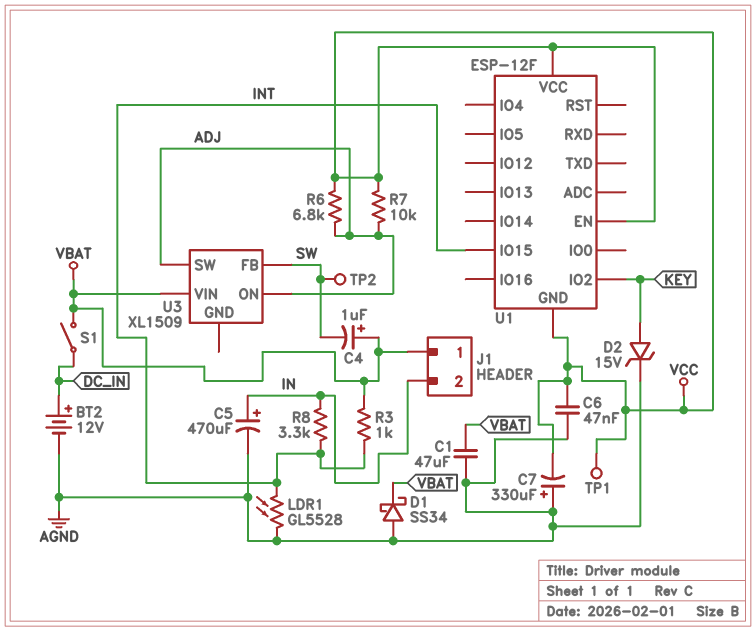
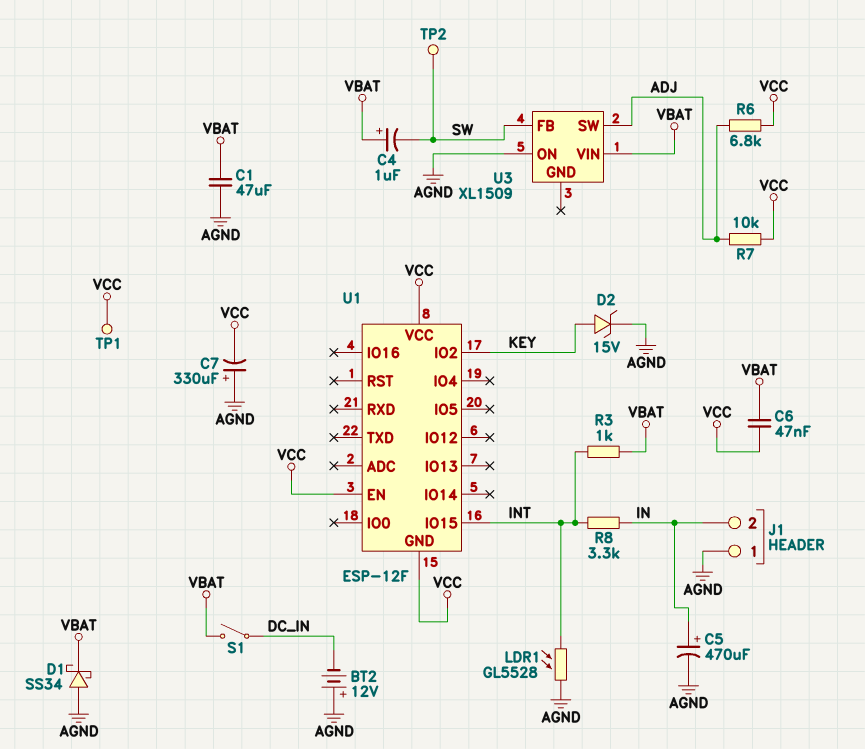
BT2: 12V (plus DC_IN, minus AGND) -> 12V (plus AGND, minus DC_IN)
C6: 47nF (AGND, VCC) -> 47nF (VBAT, VCC)
J1 pin 1: VBAT -> AGND
U3 pin ON: ADJ -> AGND

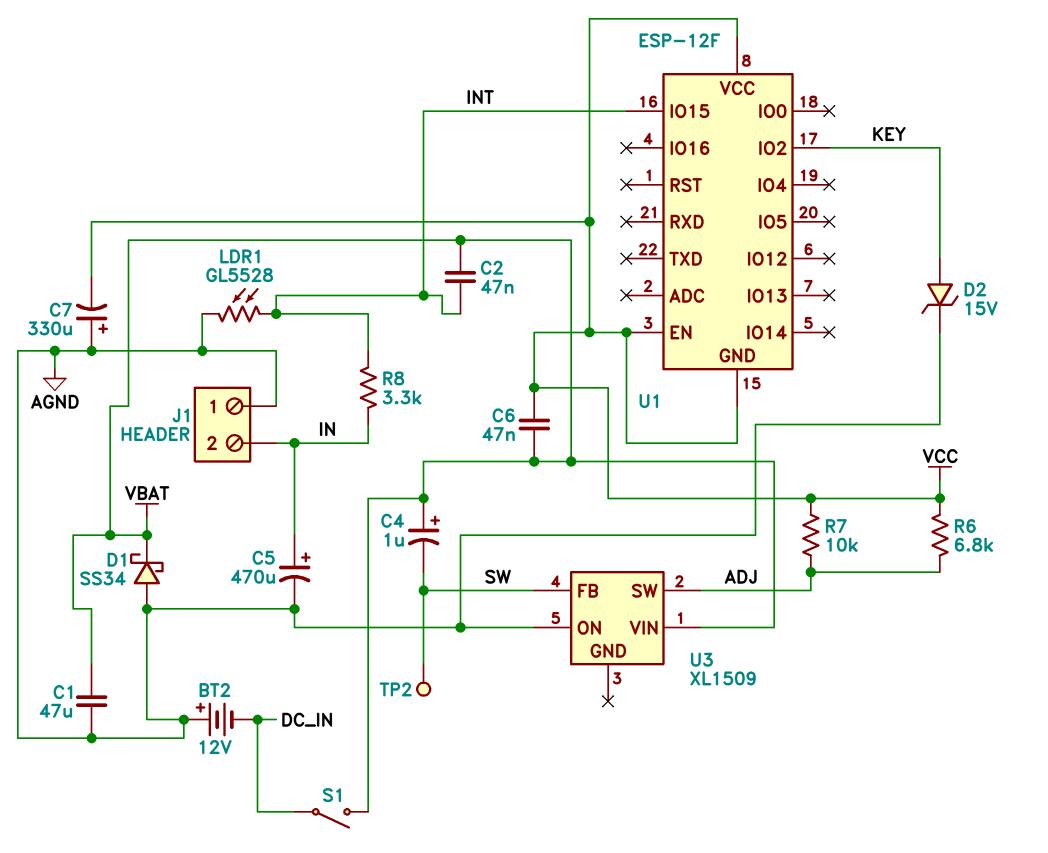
C2: none -> 47nF (INT, VBAT)
R3: 1k (INT, VBAT) -> none
TP1: test point (VCC) -> none

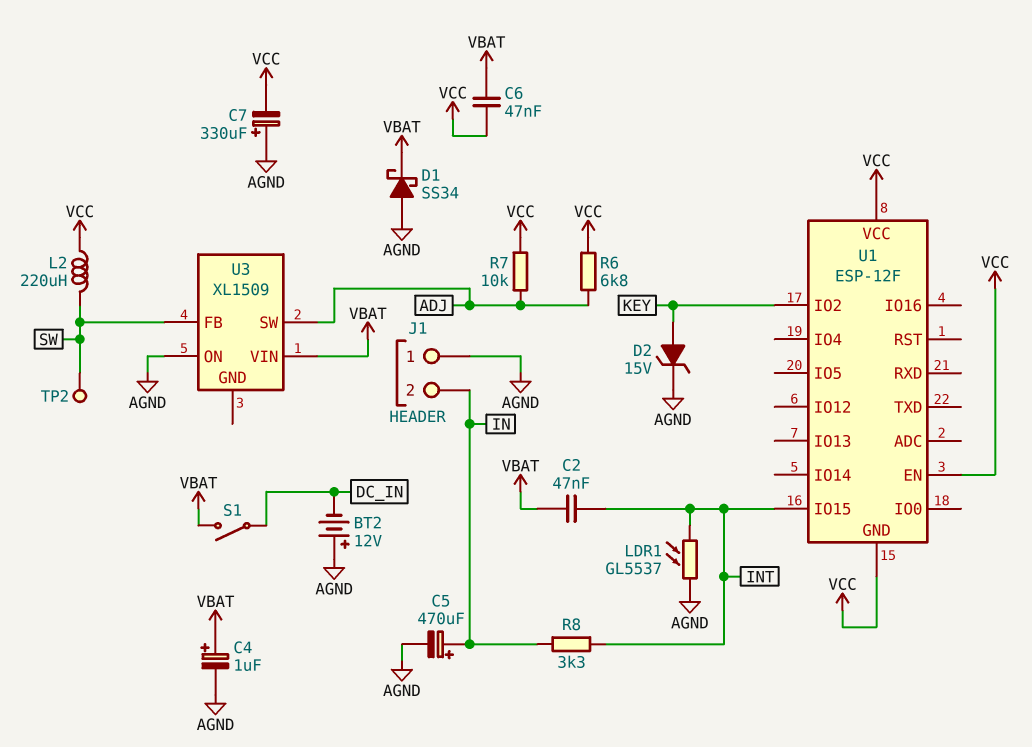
C1: 47uF (AGND, VBAT) -> none
C4: 1uF (plus VBAT, minus SW) -> 1uF (plus VBAT, minus AGND)
L2: none -> 220uH (SW, VCC)
LDR1: GL5528 (AGND, INT) -> GL5537 (AGND, INT)

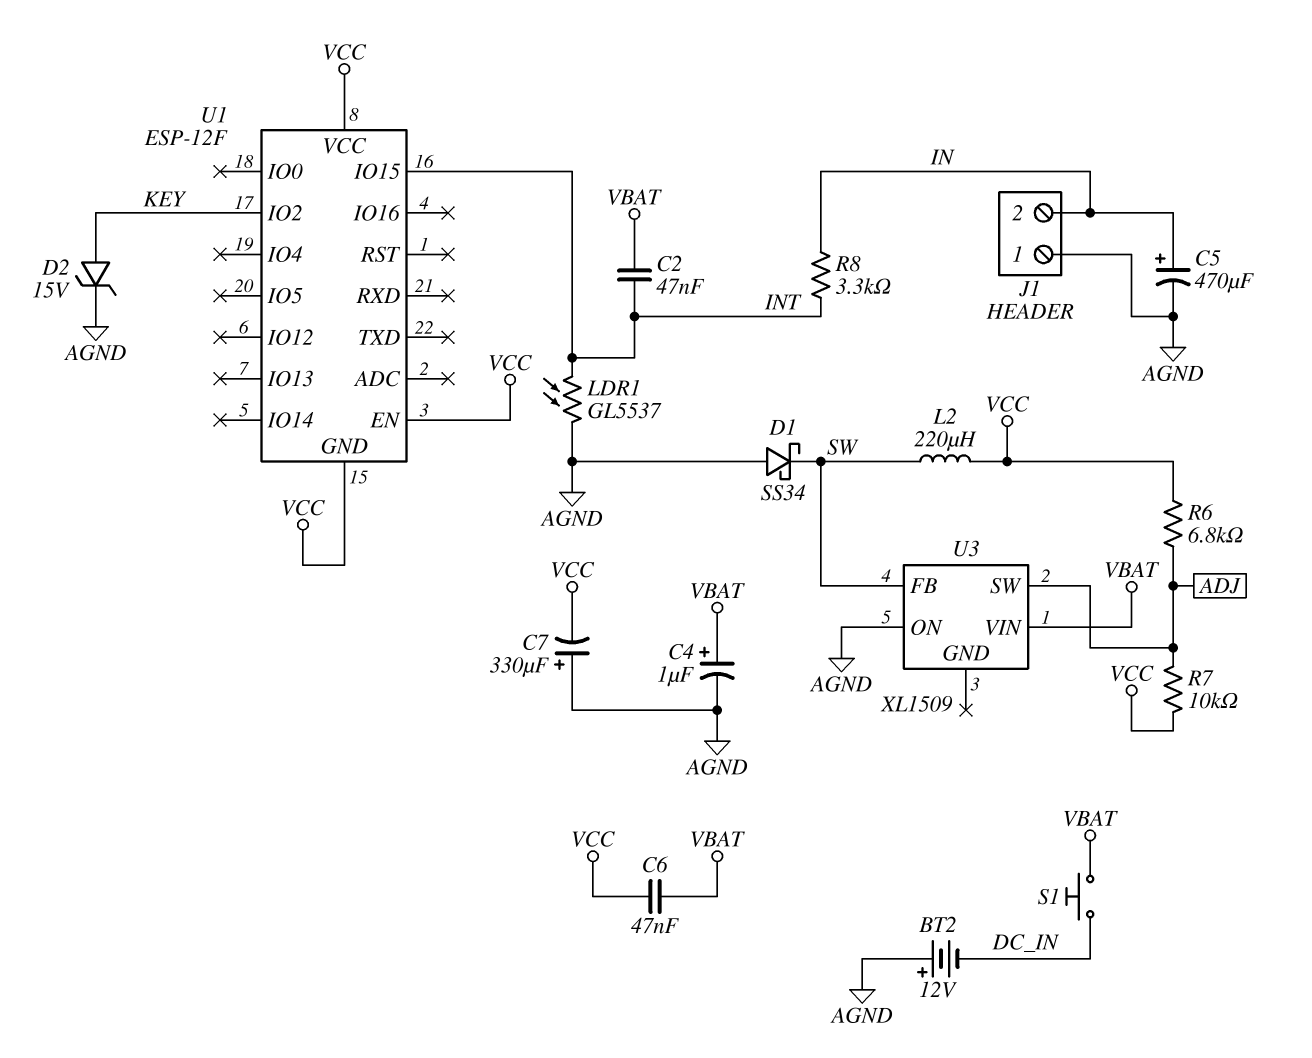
D1: schottky SS34 (A AGND, K VBAT) -> schottky SS34 (A AGND, K SW)
S1: switch (DC_IN, VBAT) -> button (DC_IN, VBAT)
TP2: test point (SW) -> none

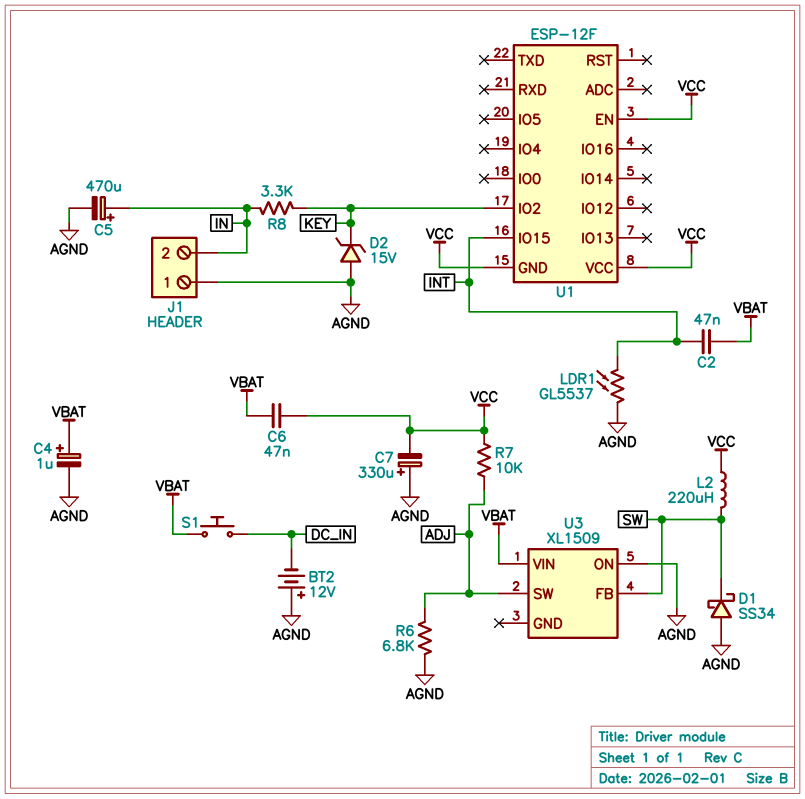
D2: zener 15V (A KEY, K AGND) -> zener 15V (A AGND, K KEY)
R6: 6.8k (ADJ, VCC) -> 6.8k (ADJ, AGND)
R8: 3.3k (IN, INT) -> 3.3k (IN, KEY)

